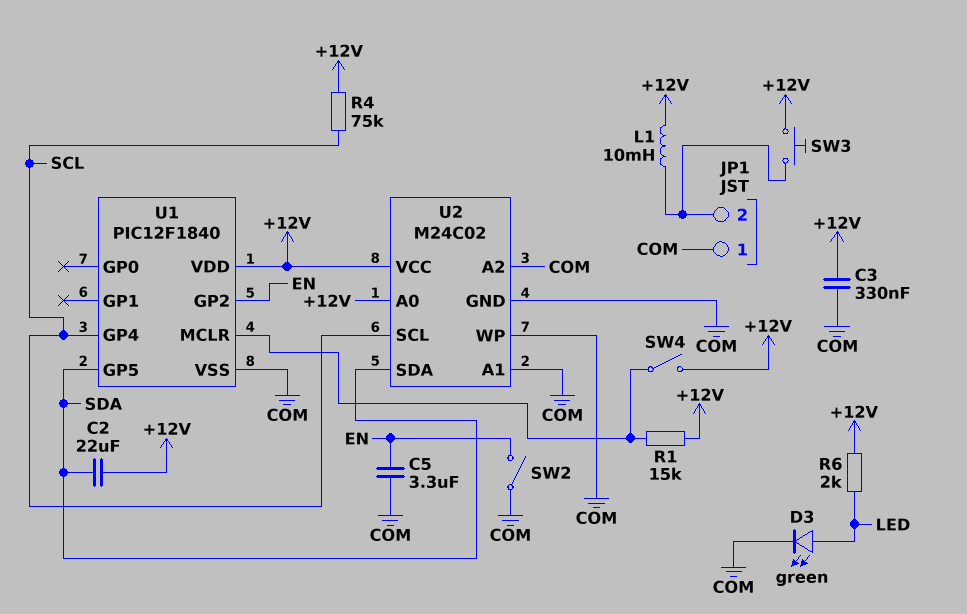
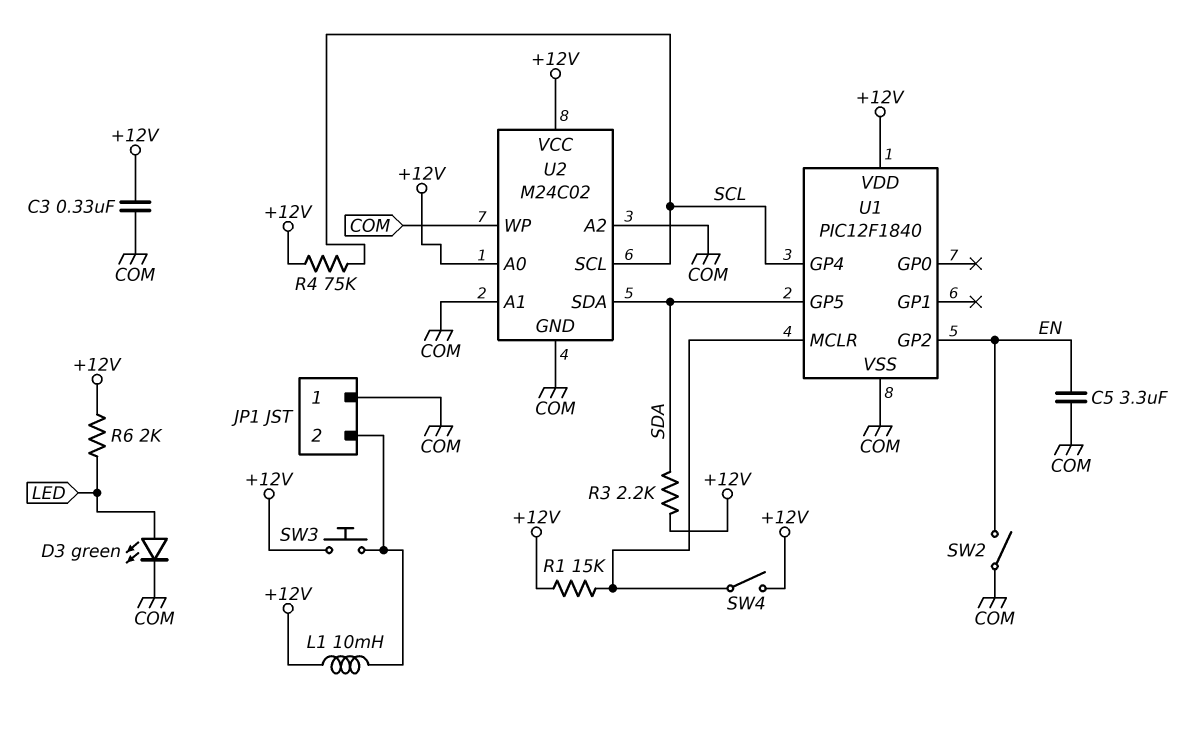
C2: 22uF (+12V, SDA) -> none
R3: none -> 2.2k (+12V, SDA)

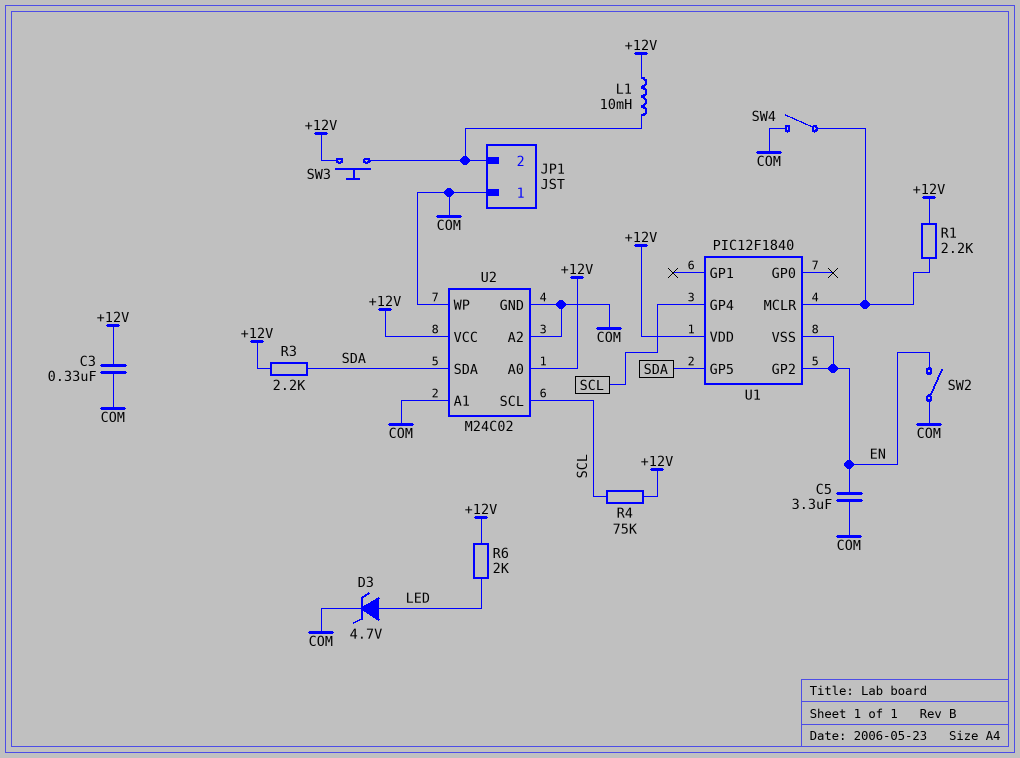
D3: LED green (A LED, K COM) -> zener 4.7V (A LED, K COM)
R1: 15k (+12V, U1/MCLR) -> 2.2k (+12V, U1/MCLR)
SW4: switch (+12V, U1/MCLR) -> switch (COM, U1/MCLR)
U1 pin VSS: COM -> EN

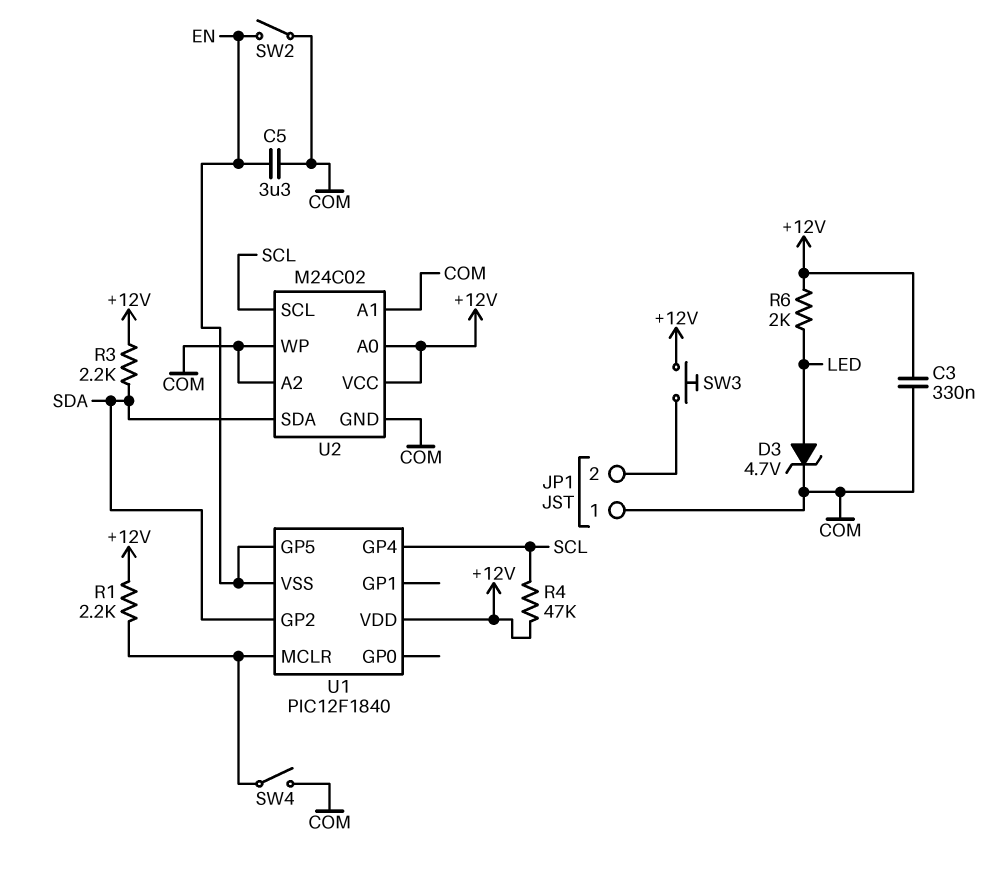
L1: 10mH (+12V, JP1/2) -> none
R4: 75k (+12V, SCL) -> 47k (+12V, SCL)
U1 pin GP2: EN -> SDA
U1 pin GP5: SDA -> EN

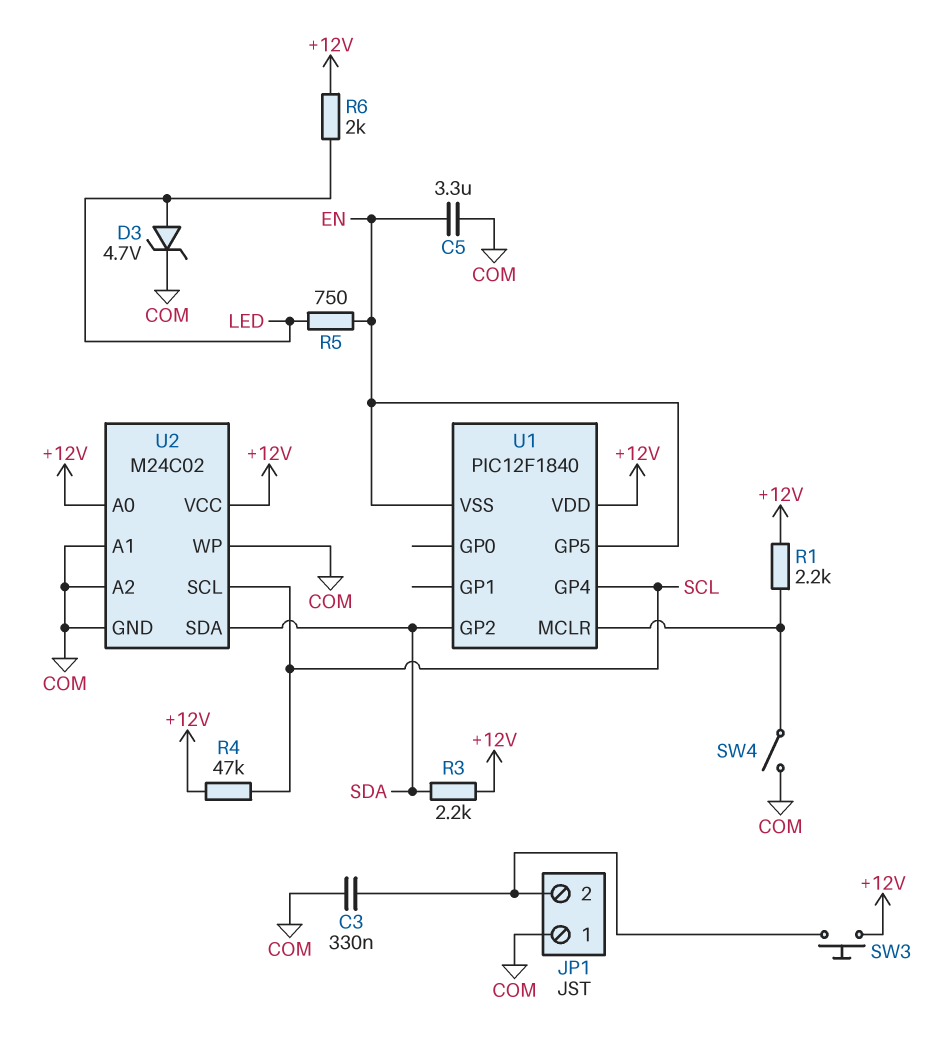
C3: 330nF (+12V, COM) -> 330nF (COM, JP1/2)
R5: none -> 750 (EN, LED)
SW2: switch (COM, EN) -> none

